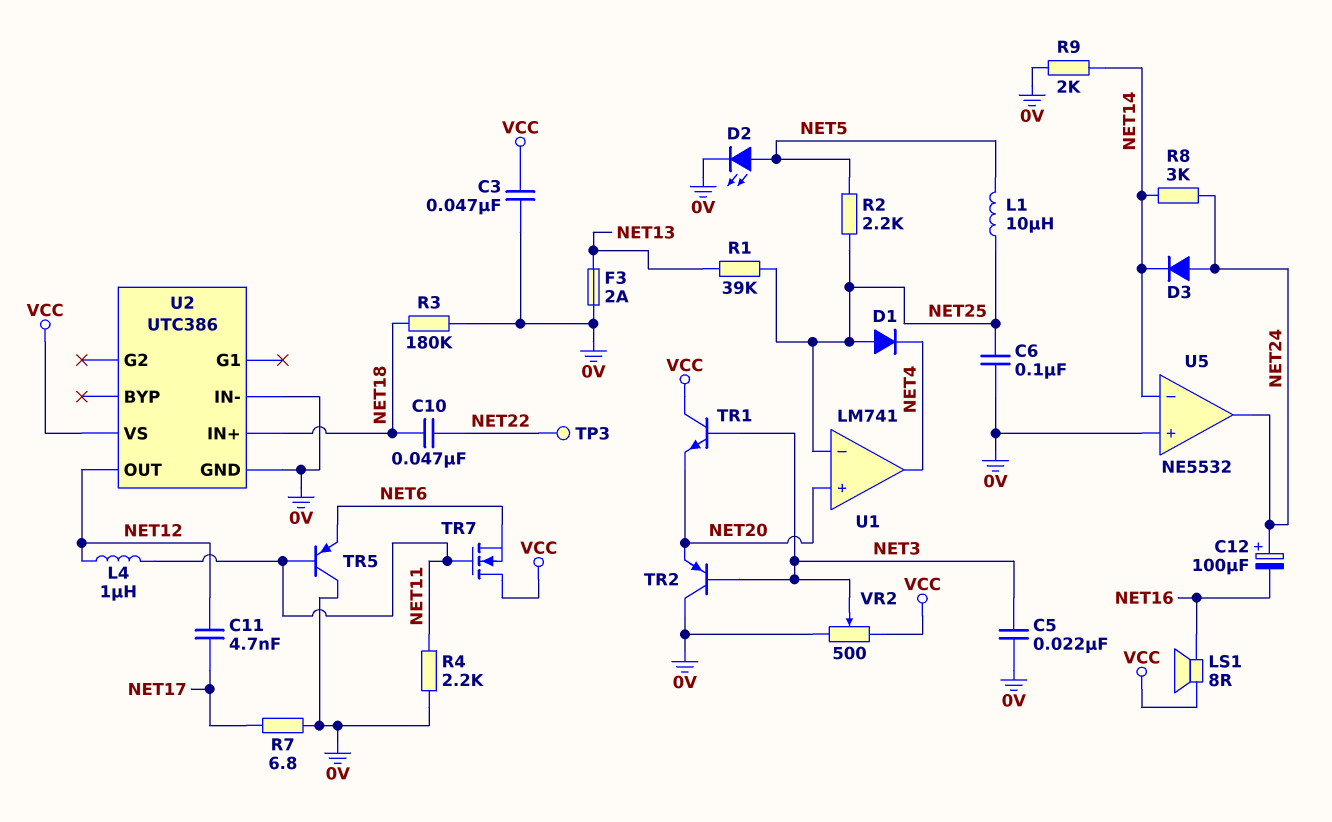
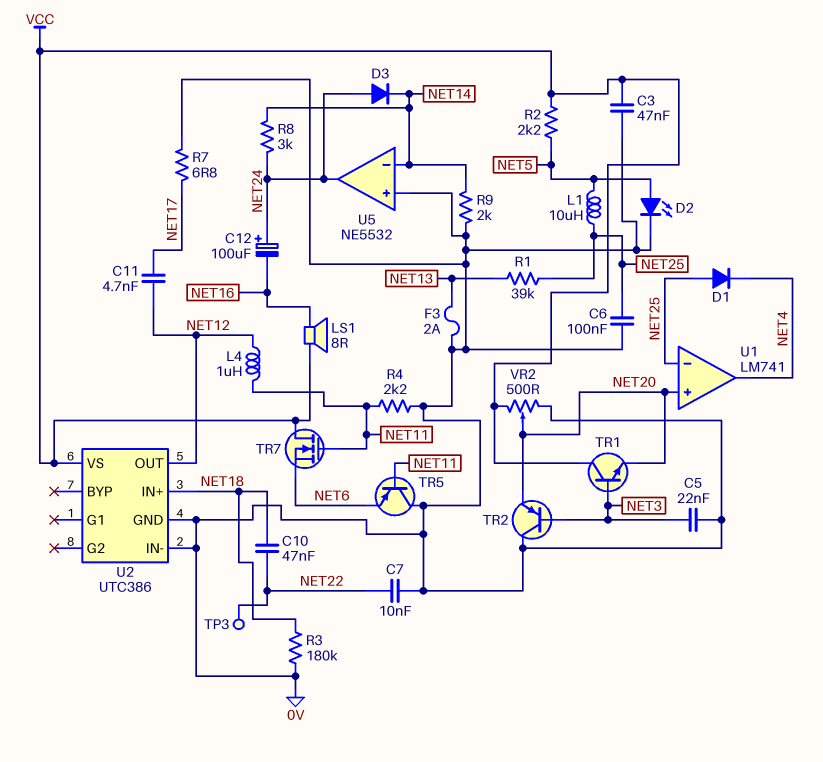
C7: none -> 10nF (0V, NET22)
R2: 2.2k (NET5, NET25) -> 2.2k (NET5, VCC)
VR2: 500 (0V, VCC, wiper NET3) -> 500 (0V, VCC, wiper NET20)

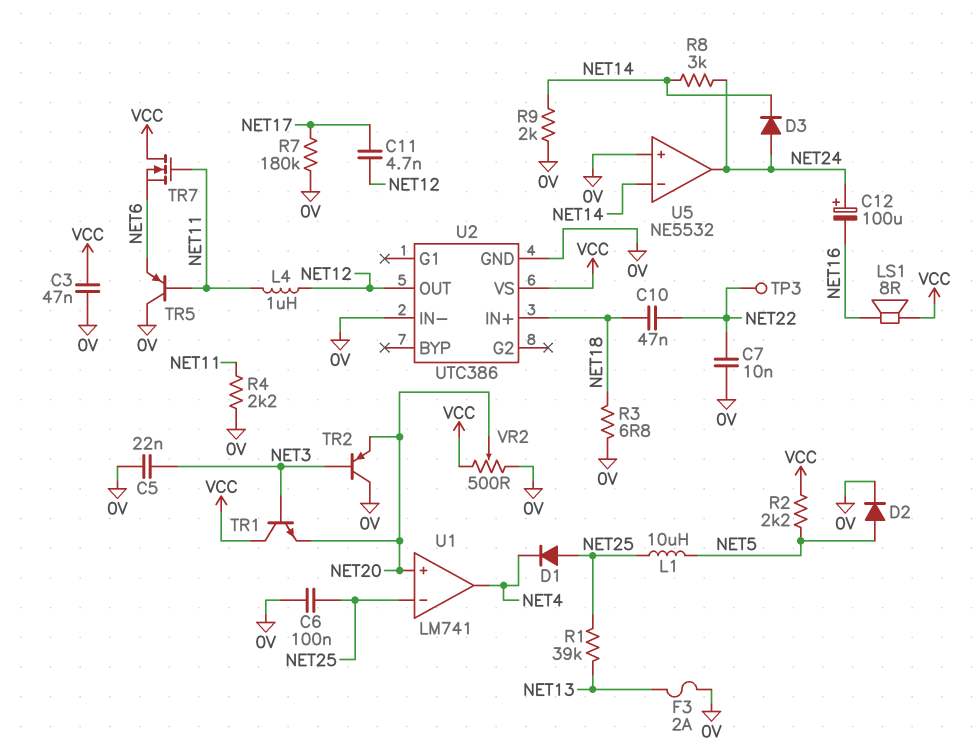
D2: LED (A NET5, K 0V) -> diode (A NET5, K 0V)
R3: 180k (0V, NET18) -> 6.8 (0V, NET18)
R7: 6.8 (0V, NET17) -> 180k (0V, NET17)

